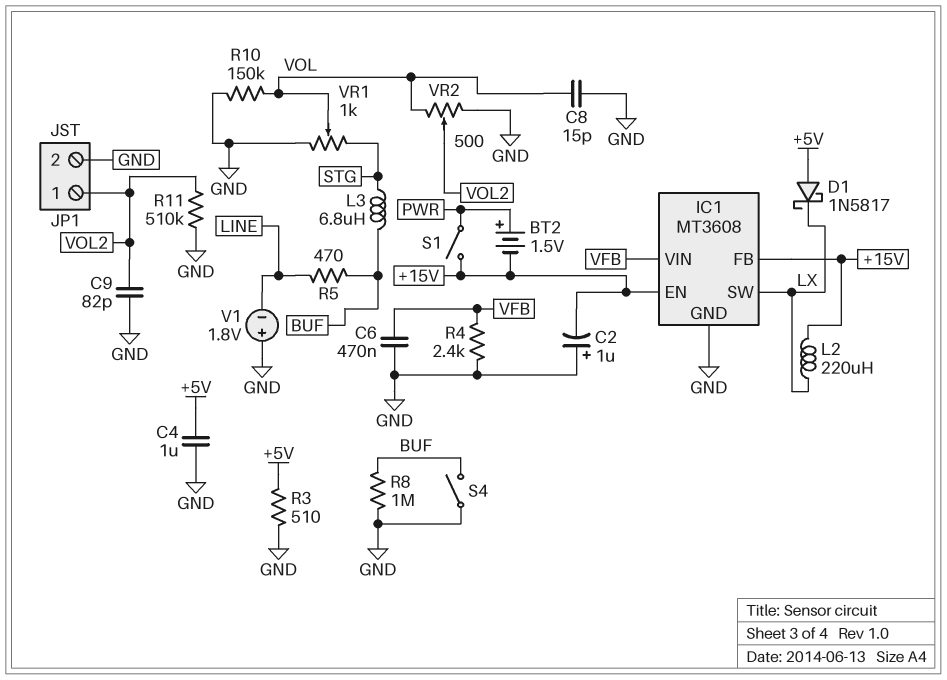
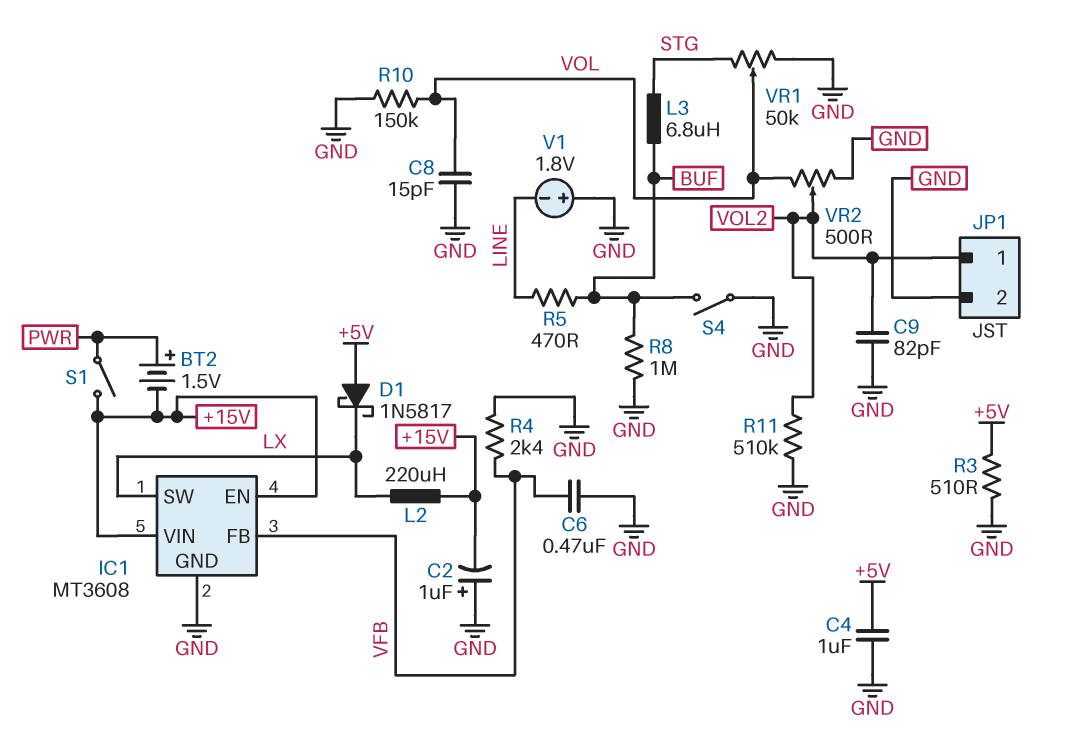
IC1 pin FB: +15V -> VFB
IC1 pin VIN: VFB -> +15V
VR1: 1k (GND, STG, wiper VOL) -> 50k (GND, STG, wiper VOL)

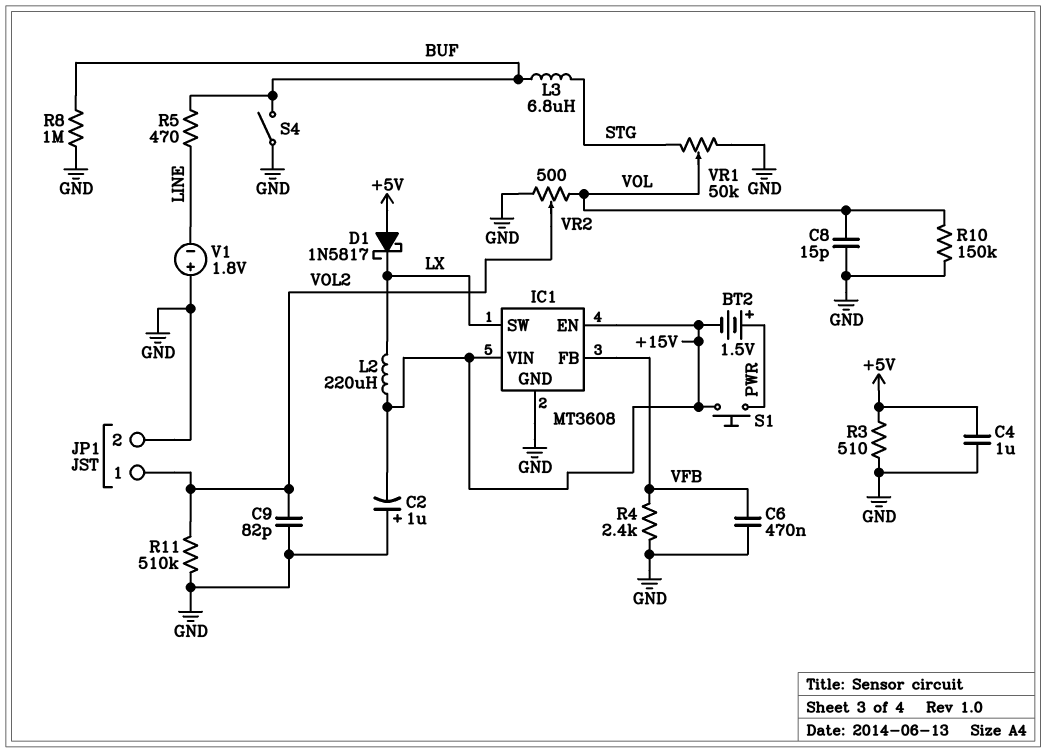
S1: switch (+15V, PWR) -> button (+15V, PWR)

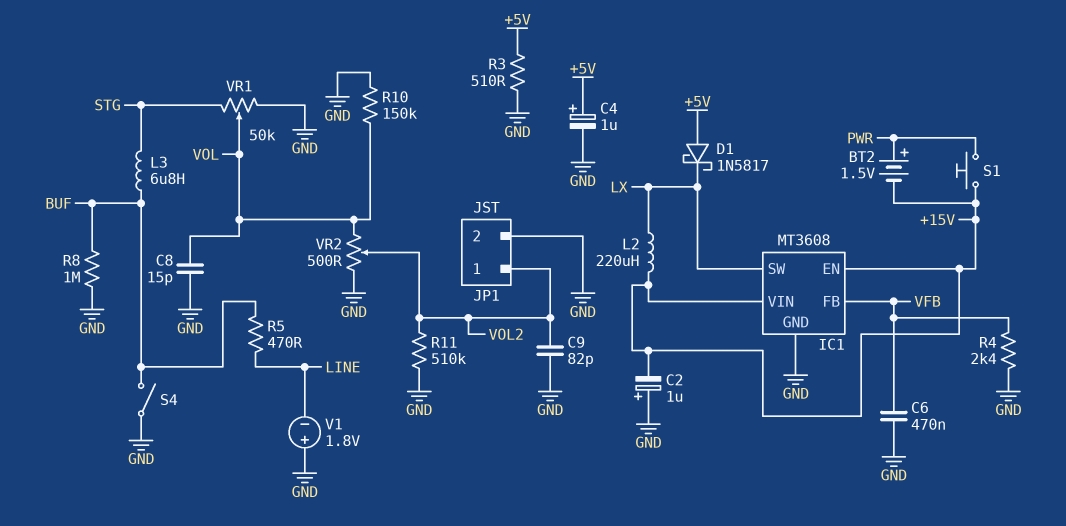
C4: 1uF (+5V, GND) -> 1uF (plus +5V, minus GND)

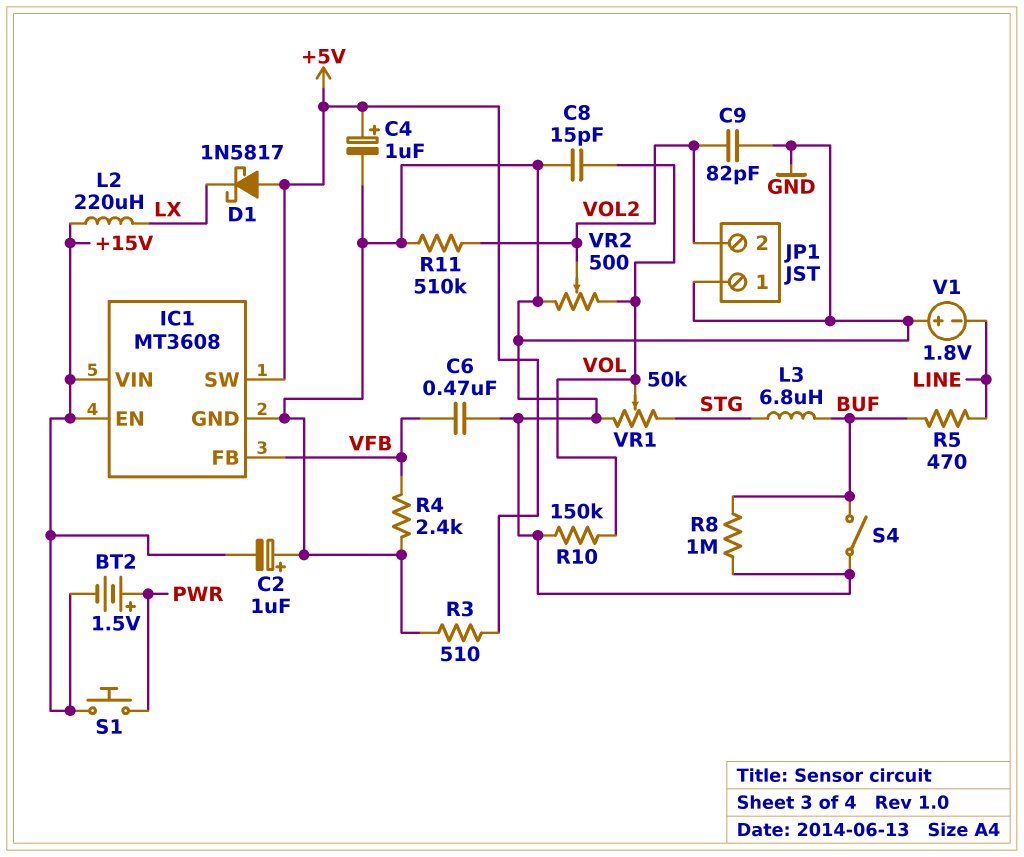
IC1 pin SW: LX -> +5V
JP1 pin 1: VOL2 -> GND
JP1 pin 2: GND -> VOL2

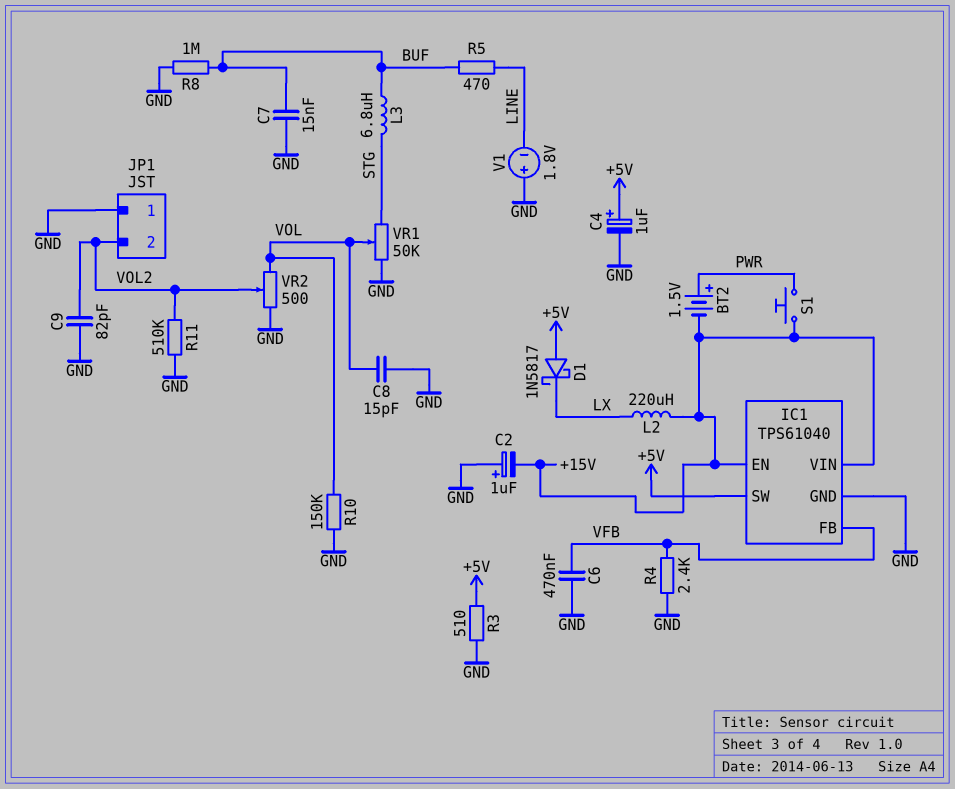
C7: none -> 15nF (BUF, GND)
IC1: MT3608 -> TPS61040
S4: switch (BUF, GND) -> none

